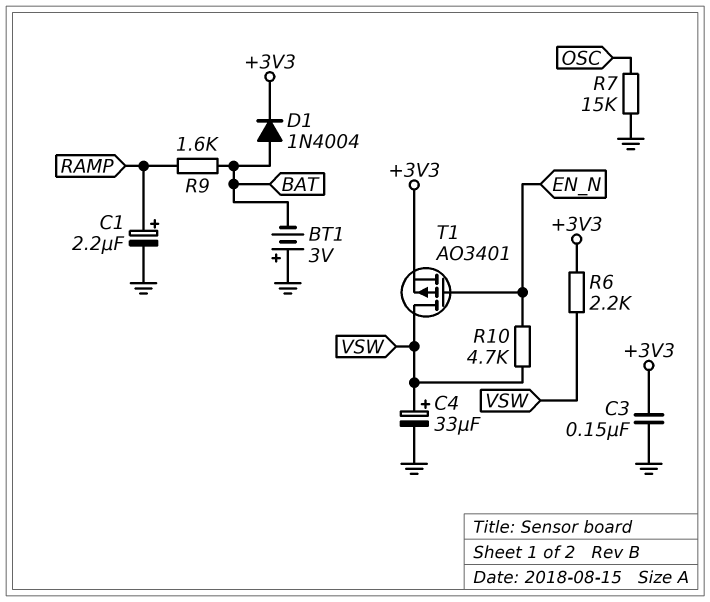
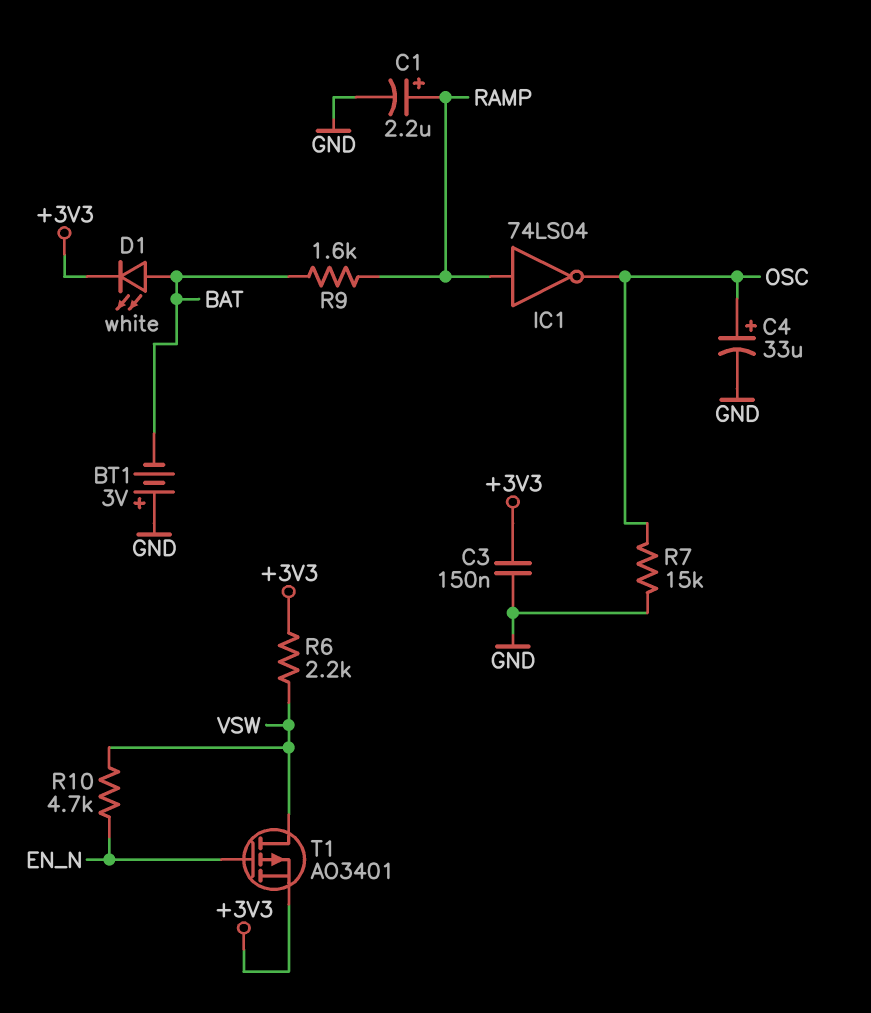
C4: 33uF (plus VSW, minus GND) -> 33uF (plus OSC, minus GND)
D1: diode 1N4004 (A BAT, K +3V3) -> LED white (A BAT, K +3V3)
IC1: none -> NOT 74LS04 (in RAMP, out OSC)

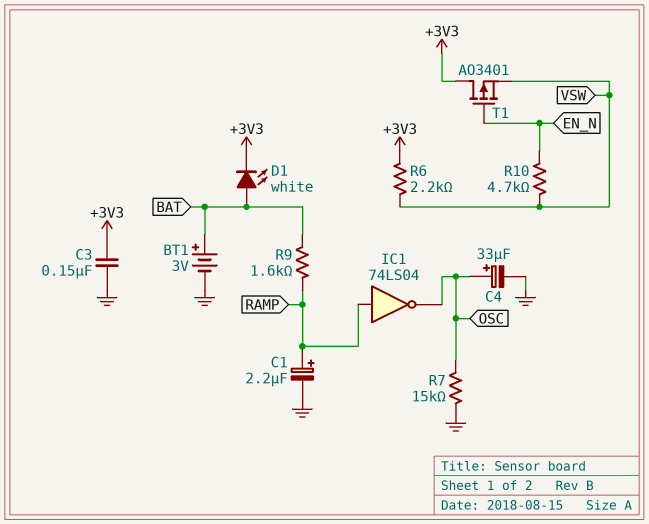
BT1: 3V (plus GND, minus BAT) -> 3V (plus BAT, minus GND)
T1: PMOS AO3401 (G EN_N, D VSW, S +3V3) -> PMOS AO3401 (G EN_N, D +3V3, S VSW)

